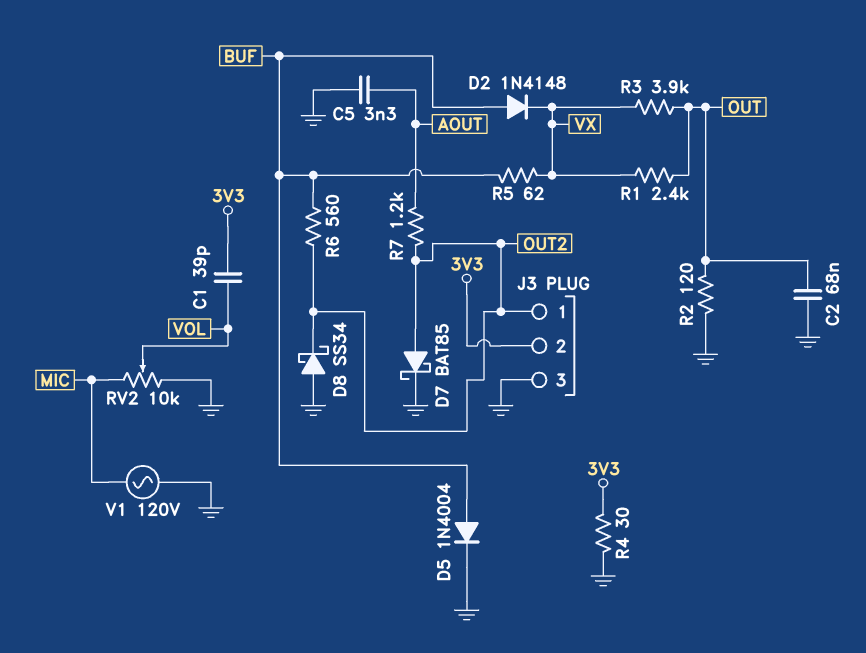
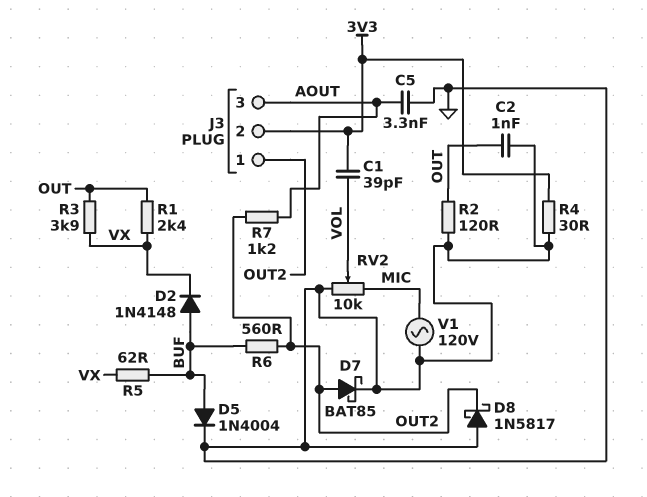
C2: 68nF (GND, OUT) -> 1nF (GND, OUT)
D8: schottky SS34 (A GND, K OUT2) -> schottky 1N5817 (A GND, K OUT2)
J3 pin 3: GND -> AOUT

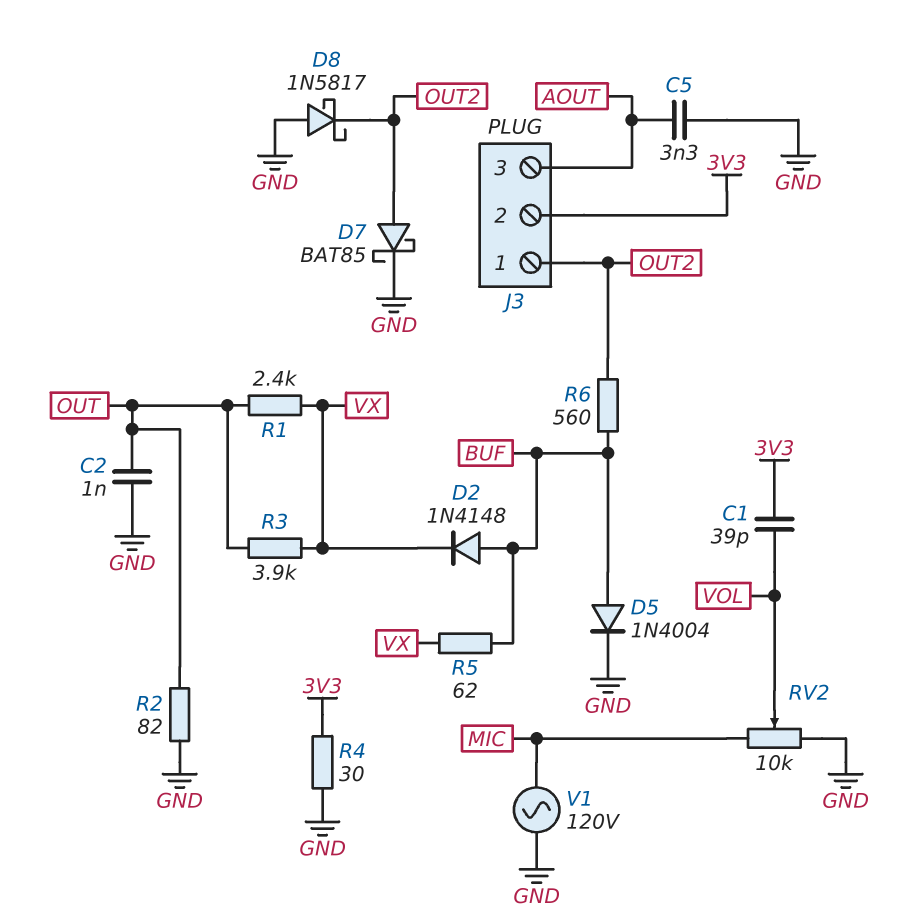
R2: 120 (GND, OUT) -> 82 (GND, OUT)
R7: 1.2k (AOUT, OUT2) -> none

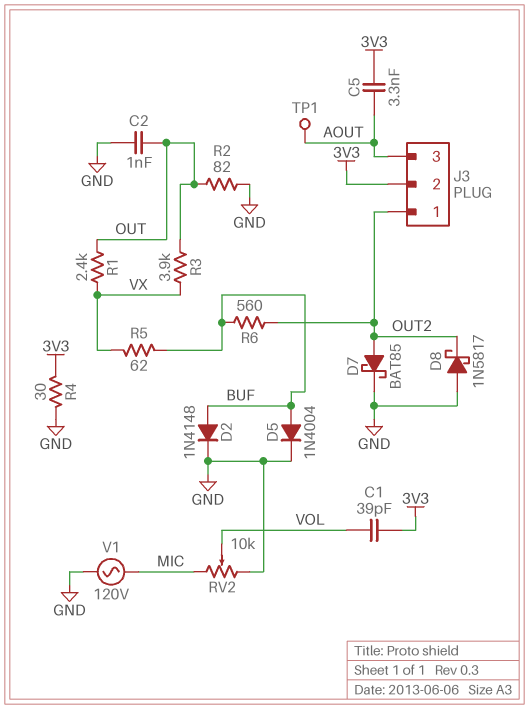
C5: 3.3nF (AOUT, GND) -> 3.3nF (3V3, AOUT)
D2: diode 1N4148 (A BUF, K VX) -> diode 1N4148 (A BUF, K GND)
TP1: none -> test point (AOUT)

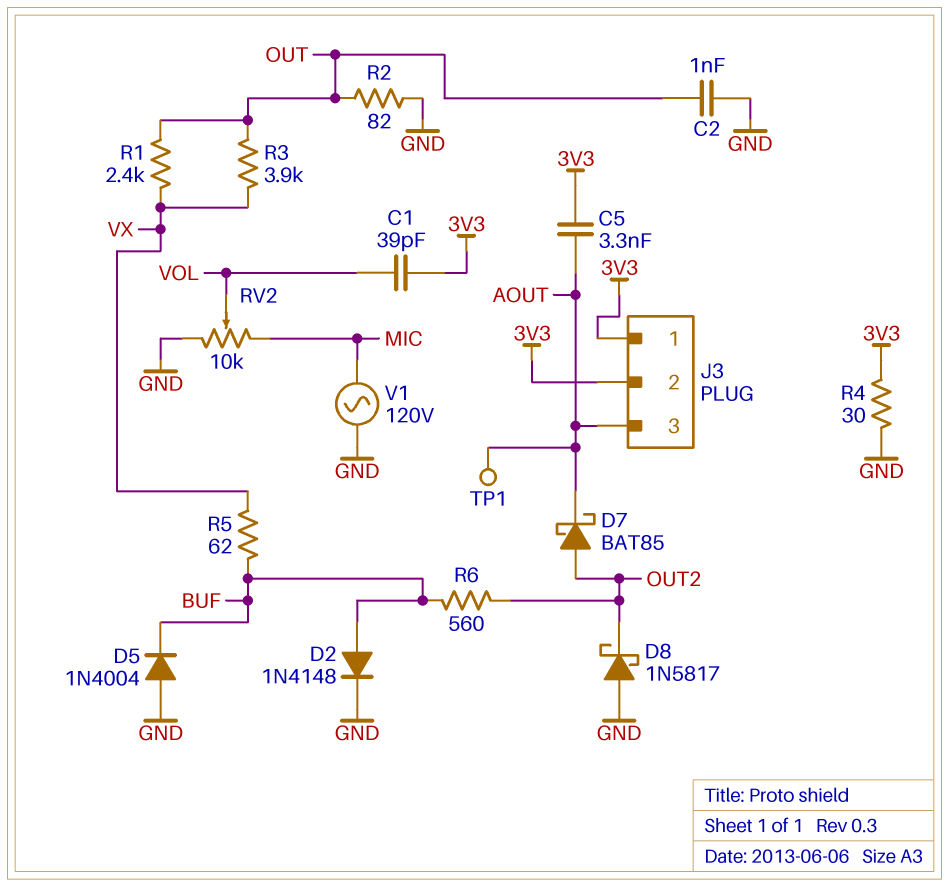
D5: diode 1N4004 (A BUF, K GND) -> diode 1N4004 (A GND, K BUF)
D7: schottky BAT85 (A OUT2, K GND) -> schottky BAT85 (A OUT2, K AOUT)
J3 pin 1: OUT2 -> 3V3

